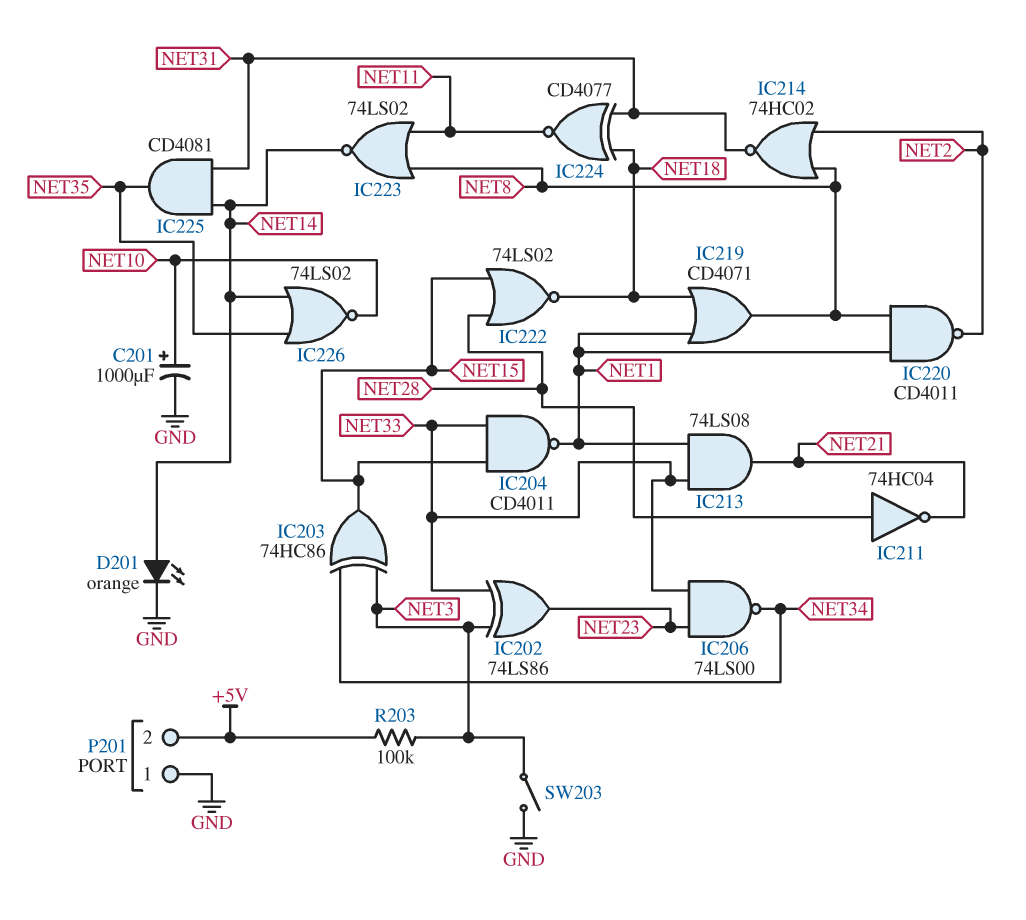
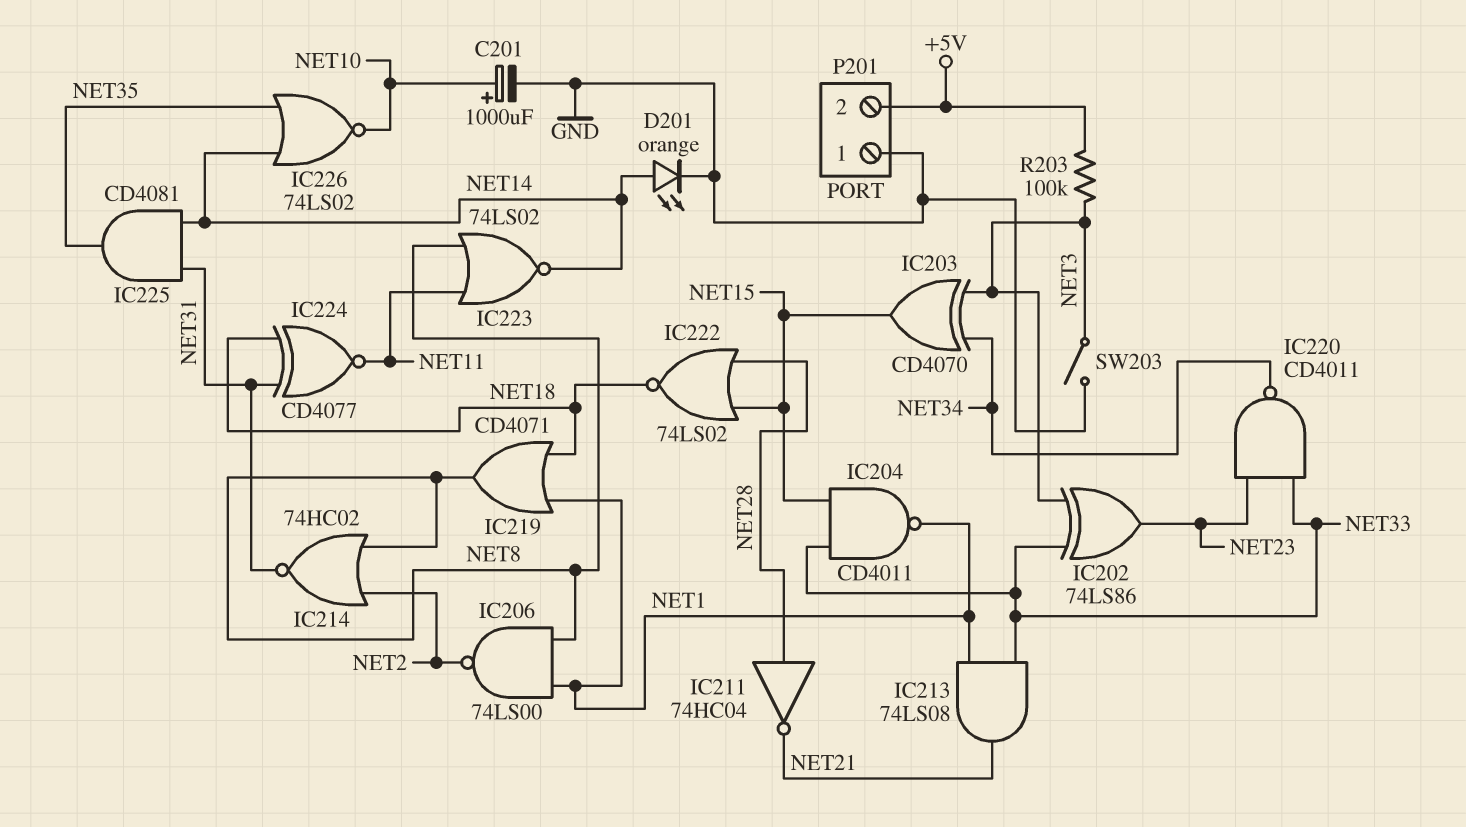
IC203: XOR 74HC86 (in NET3, in NET34, out NET15) -> XOR CD4070 (in NET3, in NET34, out NET15)
IC206: NAND 74LS00 (in NET23, in NET33, out NET34) -> NAND 74LS00 (in NET1, in NET8, out NET2)
IC220: NAND CD4011 (in NET1, in NET8, out NET2) -> NAND CD4011 (in NET23, in NET33, out NET34)

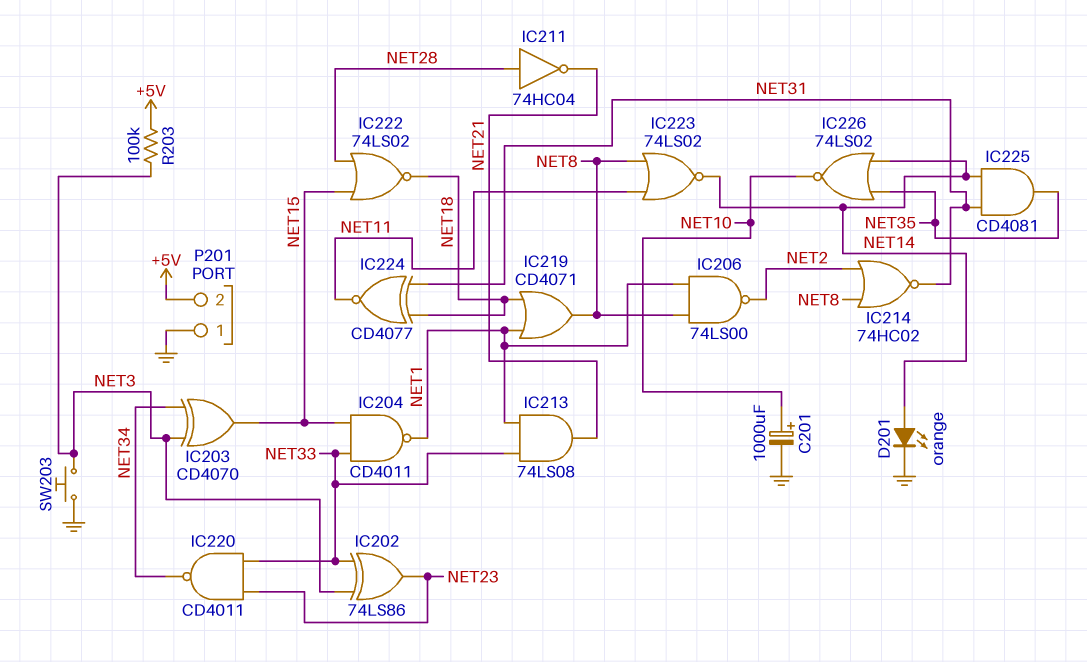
SW203: switch (GND, NET3) -> button (GND, NET3)

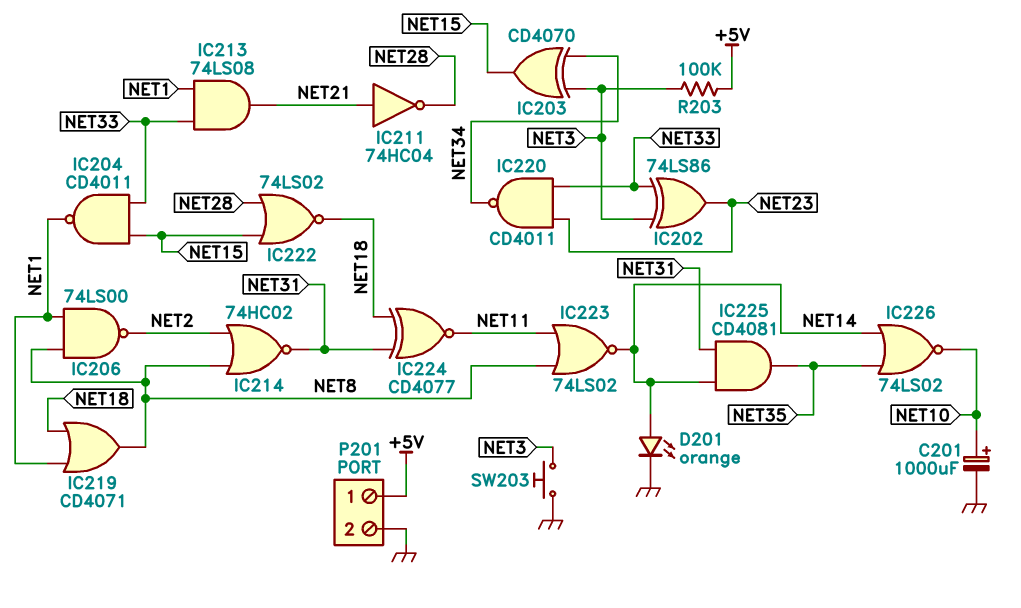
IC211: NOT 74HC04 (in NET28, out NET21) -> NOT 74HC04 (in NET21, out NET28)
P201 pin 1: GND -> +5V
P201 pin 2: +5V -> GND

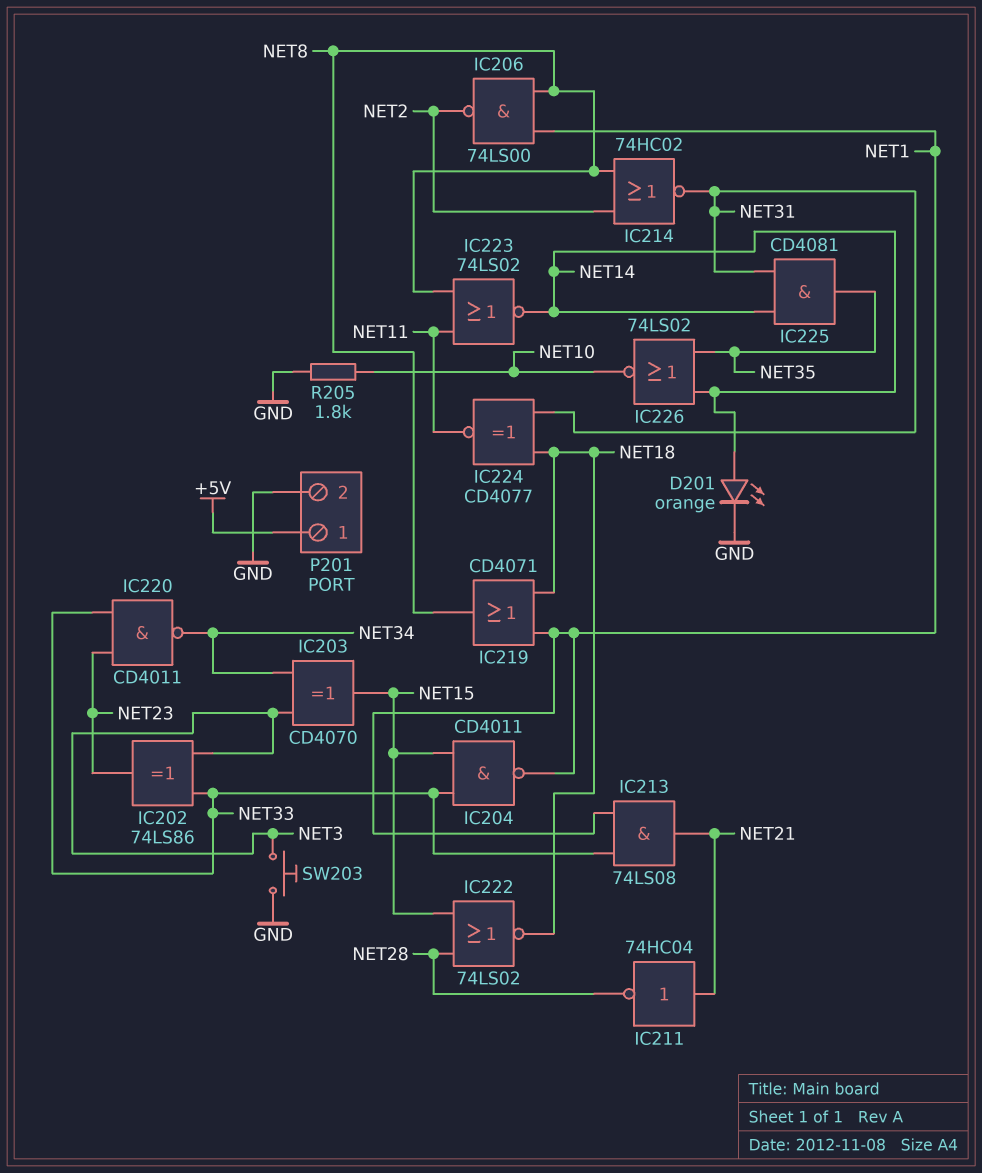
C201: 1000uF (plus NET10, minus GND) -> none
R203: 100k (+5V, NET3) -> none
R205: none -> 1.8k (GND, NET10)

